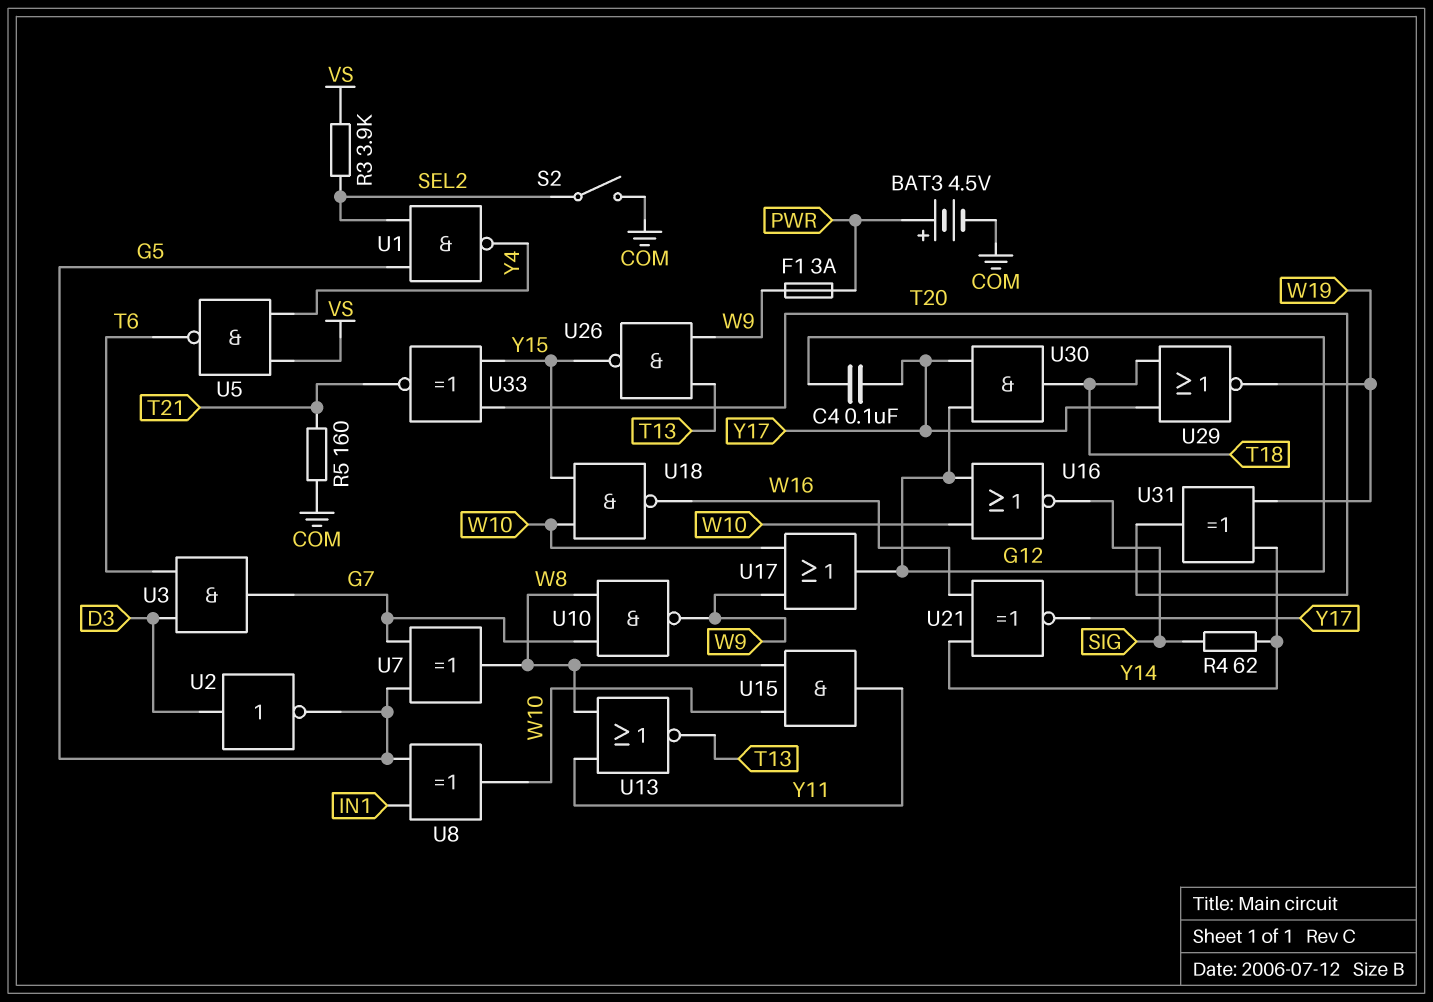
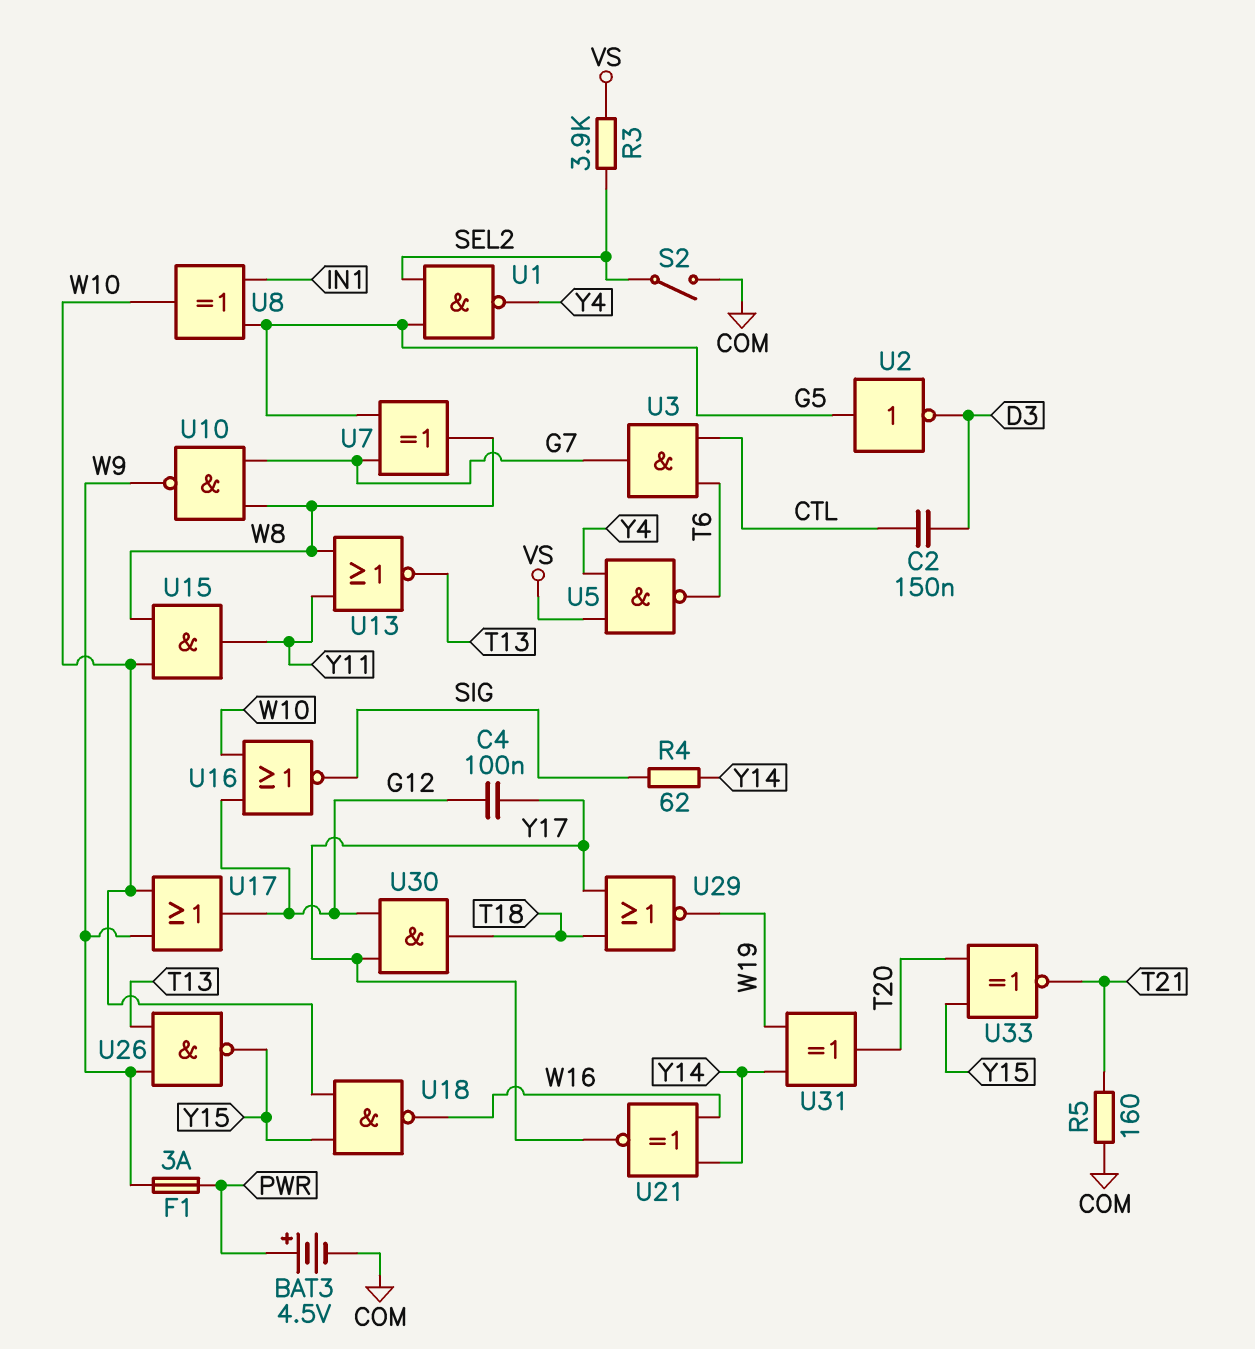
C2: none -> 150nF (CTL, D3)
U2: NOT (in D3, out G5) -> NOT (in G5, out D3)
U3: AND (in D3, in T6, out G7) -> AND (in CTL, in T6, out G7)

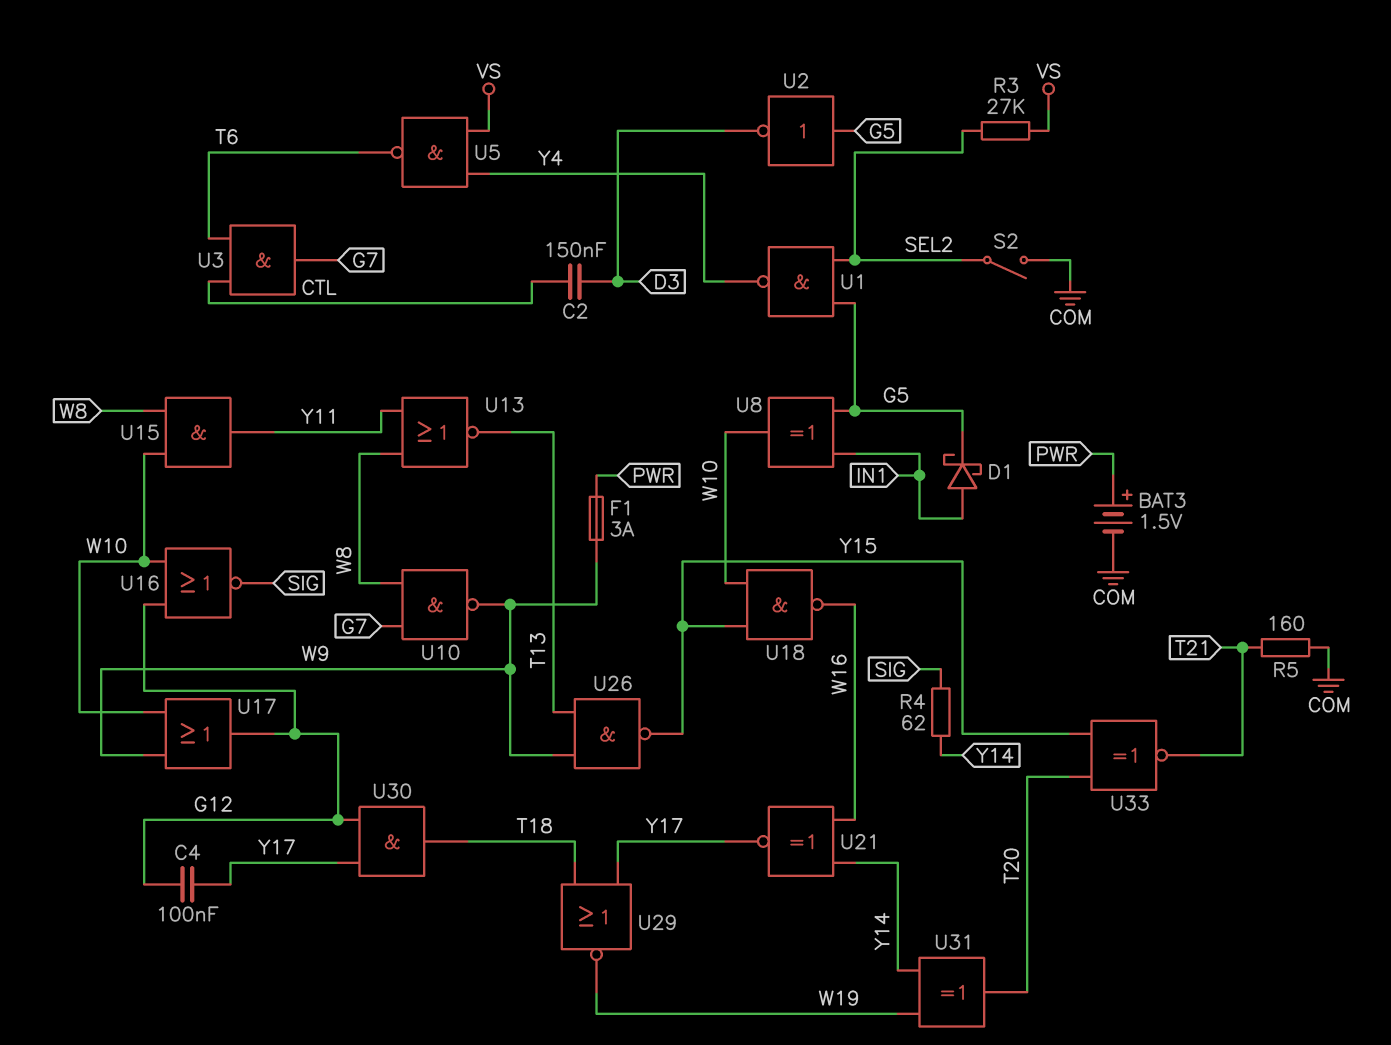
BAT3: 4.5V (plus PWR, minus COM) -> 1.5V (plus PWR, minus COM)
D1: none -> schottky (A IN1, K G5)
R3: 3.9k (SEL2, VS) -> 27k (SEL2, VS)
U7: XOR (in G5, in G7, out W8) -> none

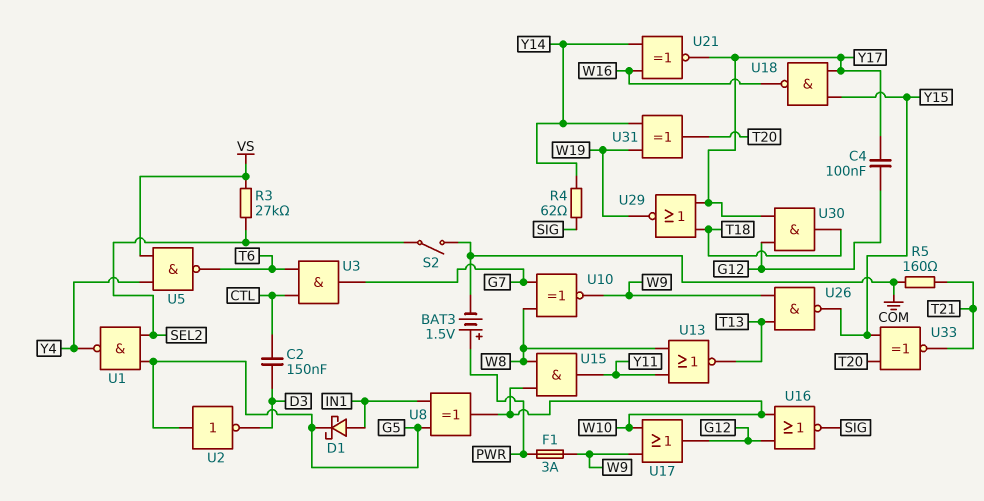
U10: NAND (in G7, in W8, out W9) -> XNOR (in G7, in W8, out W9)
U18: NAND (in W10, in Y15, out W16) -> NAND (in Y15, in Y17, out W16)

